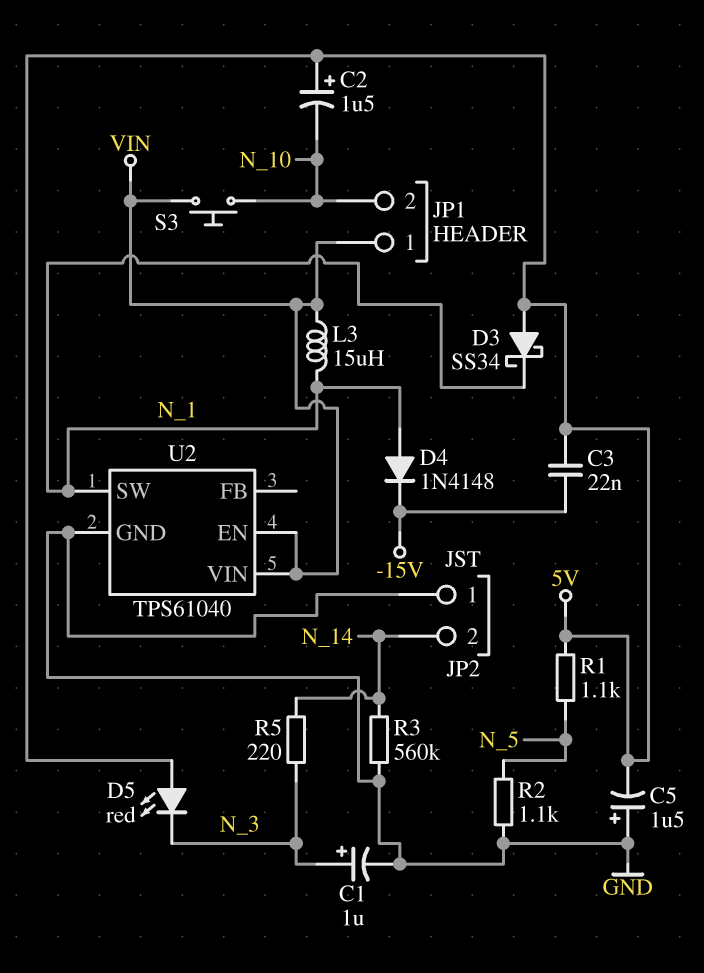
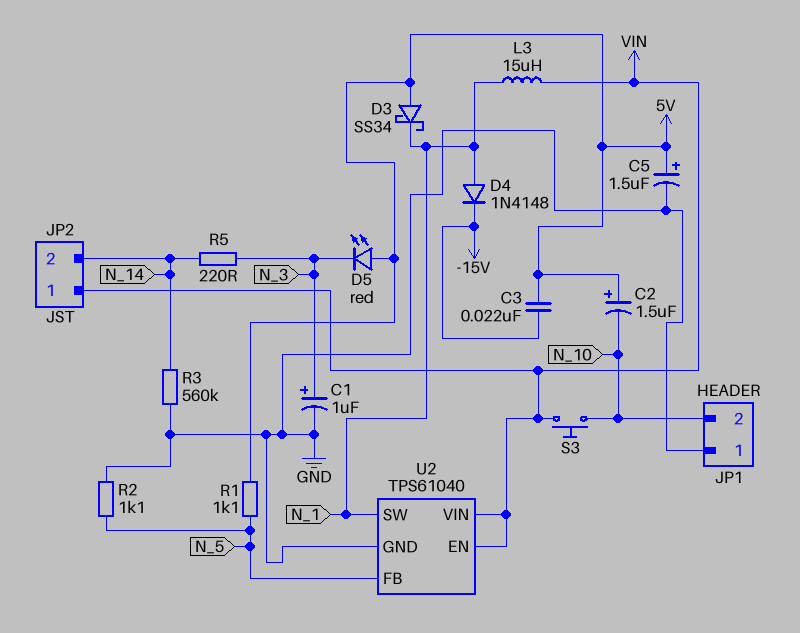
C5: 1.5uF (plus GND, minus 5V) -> 1.5uF (plus 5V, minus GND)
JP1 pin 1: VIN -> GND
JP2 pin 1: GND -> VIN
U2 pin FB: none -> N_5

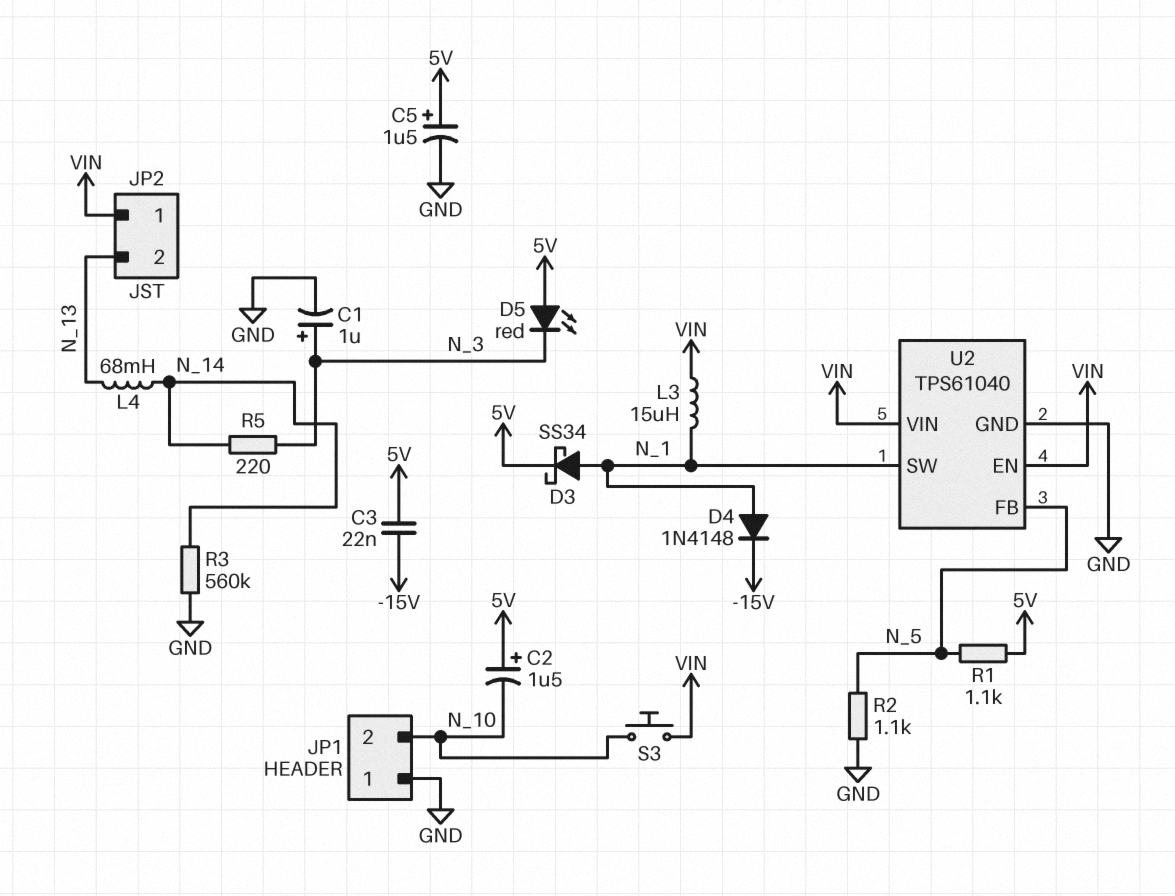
D3: schottky SS34 (A 5V, K N_1) -> schottky SS34 (A N_1, K 5V)
JP2 pin 2: N_14 -> N_13
L4: none -> 68mH (N_13, N_14)

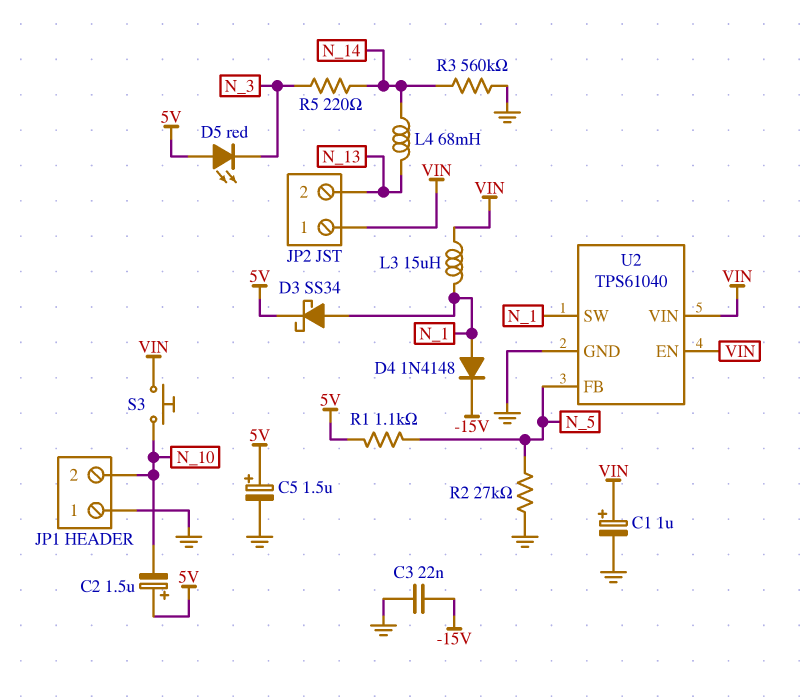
C1: 1uF (plus N_3, minus GND) -> 1uF (plus VIN, minus GND)
C3: 22nF (-15V, 5V) -> 22nF (-15V, GND)
R2: 1.1k (GND, N_5) -> 27k (GND, N_5)

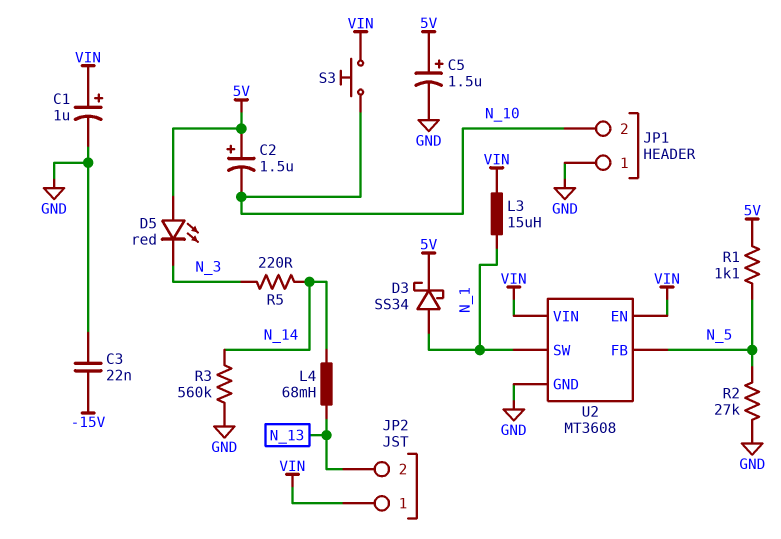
D4: diode 1N4148 (A N_1, K -15V) -> none
U2: TPS61040 -> MT3608

